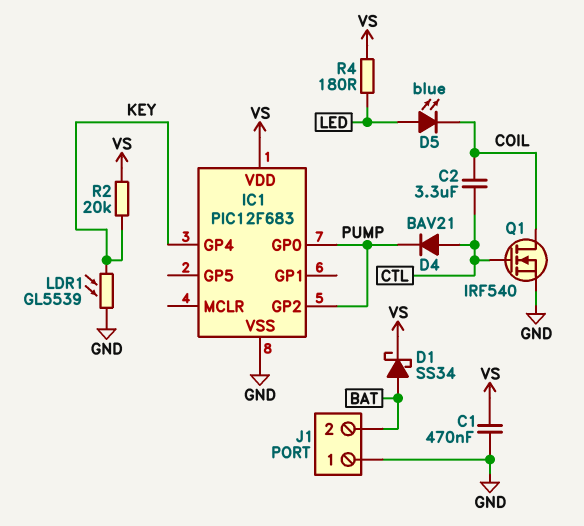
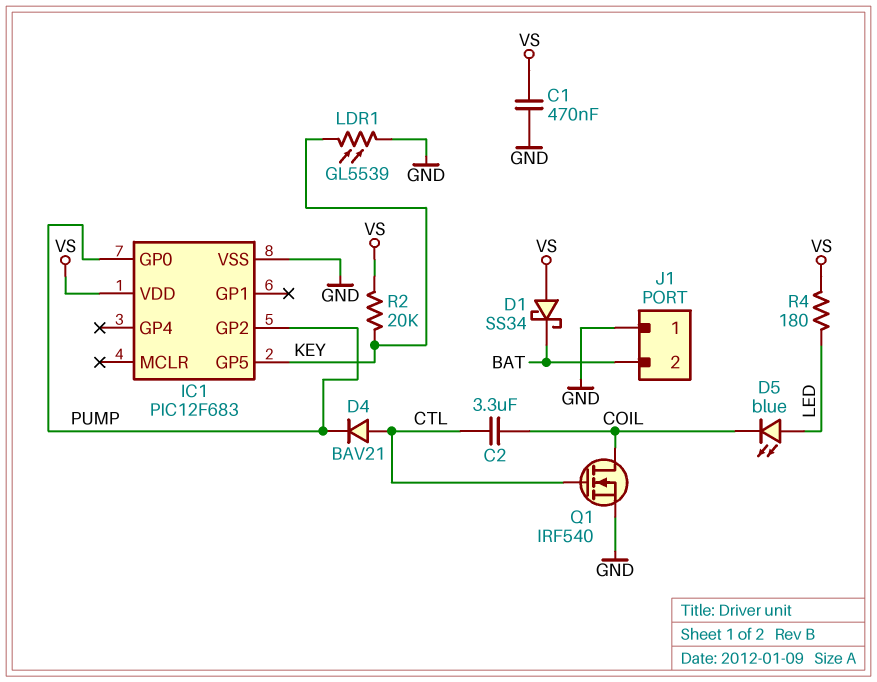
D1: schottky SS34 (A BAT, K VS) -> schottky SS34 (A VS, K BAT)
IC1 pin GP4: KEY -> none
IC1 pin GP5: none -> KEY

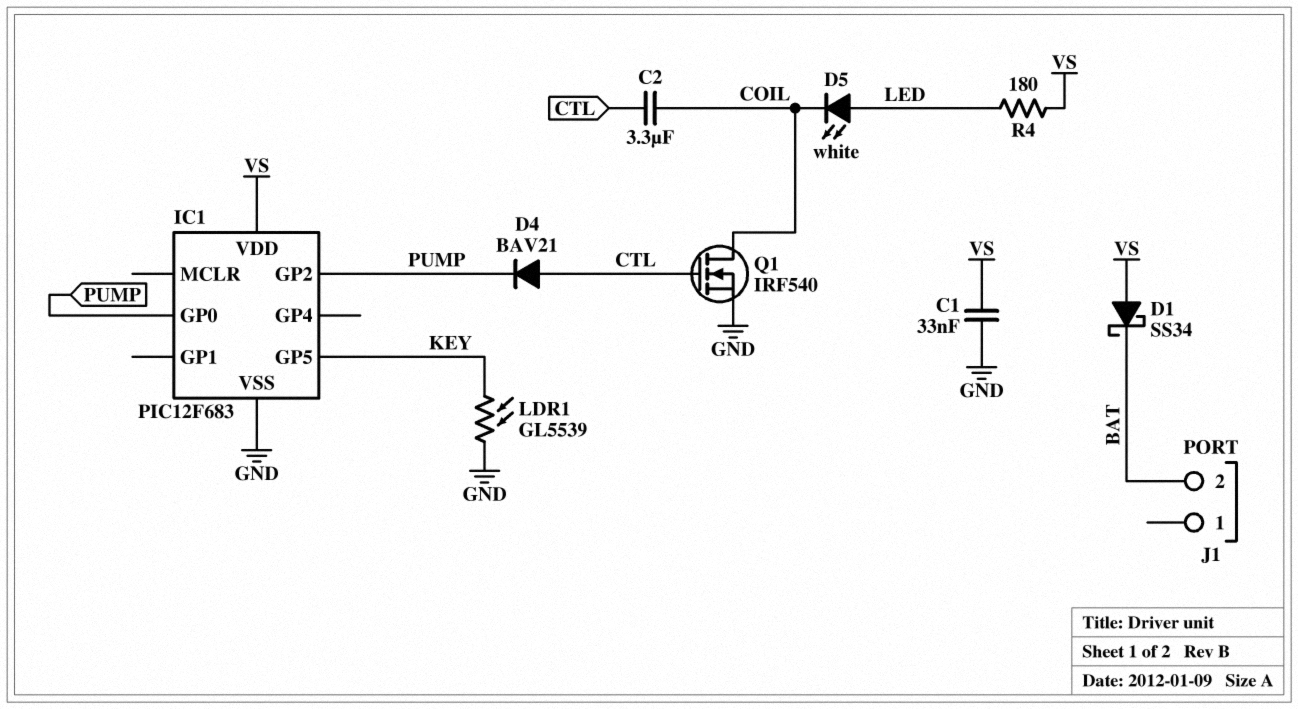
C1: 470nF (GND, VS) -> 33nF (GND, VS)
D5: LED blue (A LED, K COIL) -> LED white (A LED, K COIL)
J1 pin 1: GND -> none
R2: 20k (KEY, VS) -> none

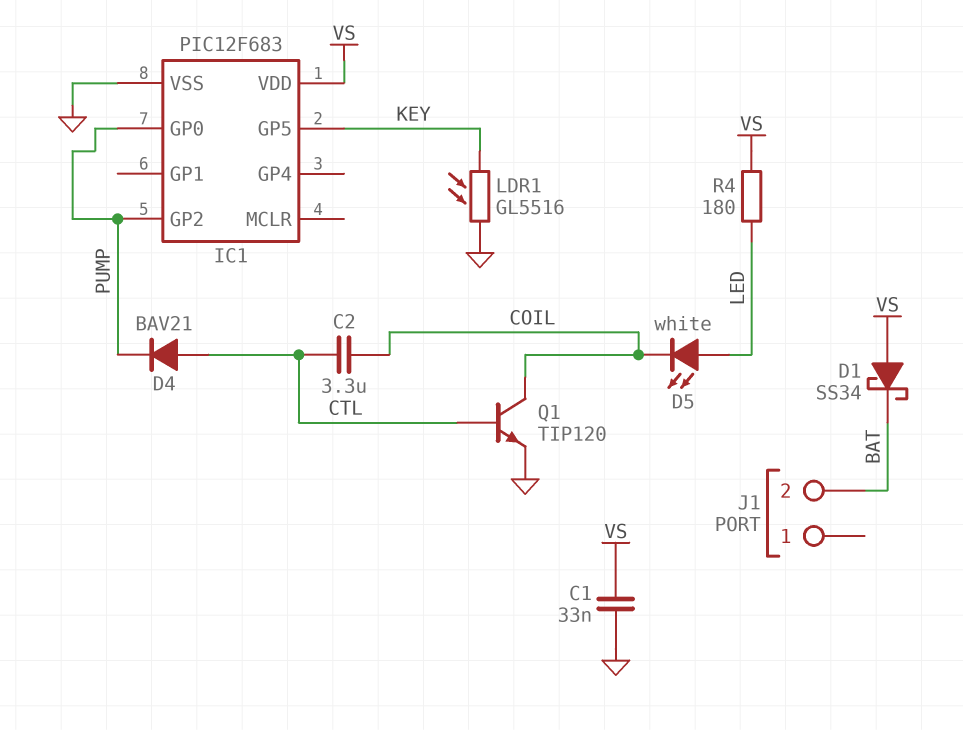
LDR1: GL5539 (GND, KEY) -> GL5516 (GND, KEY)
Q1: NMOS IRF540 (G CTL, D COIL, S GND) -> NPN TIP120 (B CTL, C COIL, E GND)

